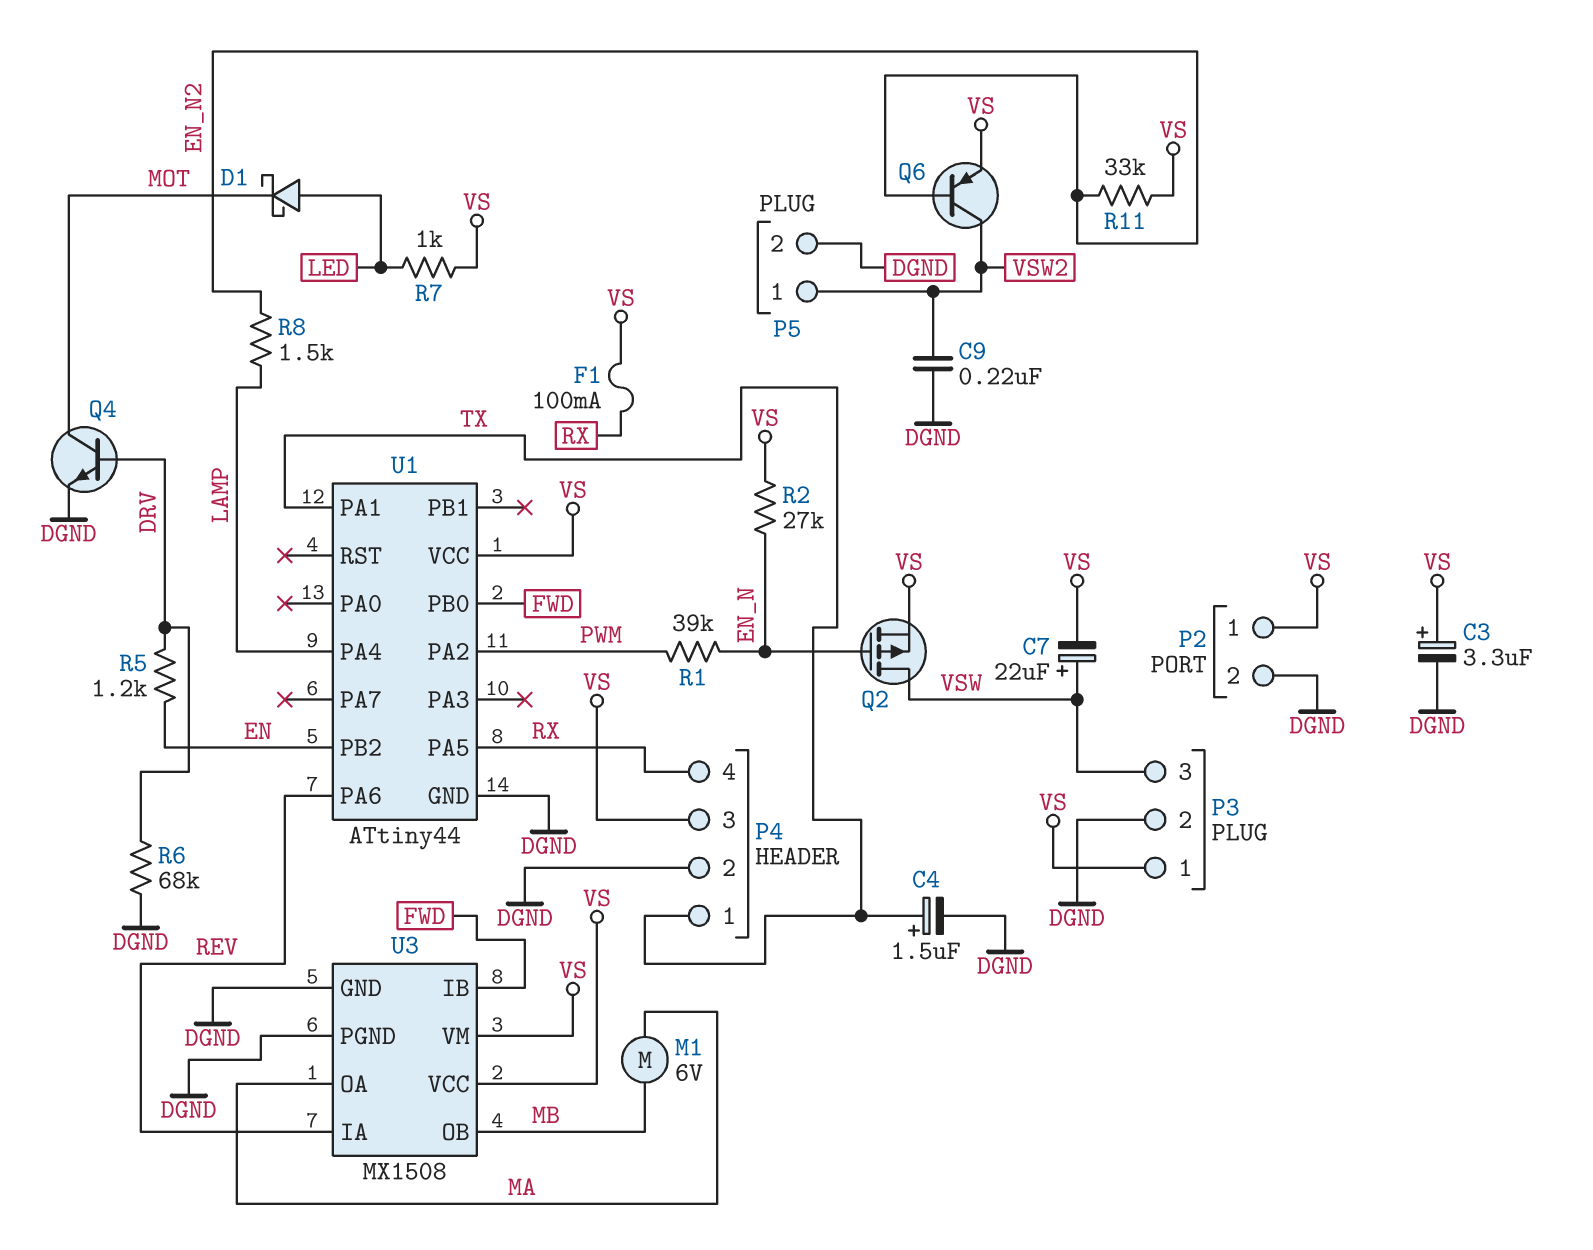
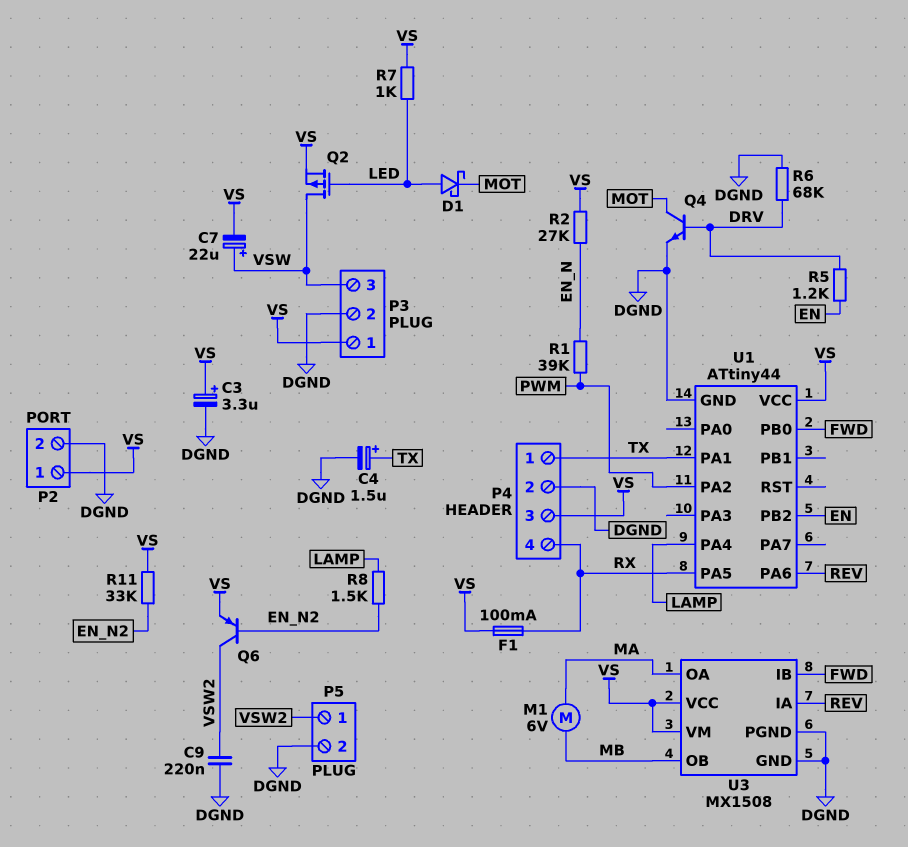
Q2: PMOS (G EN_N, D VSW, S VS) -> PMOS (G LED, D VSW, S VS)

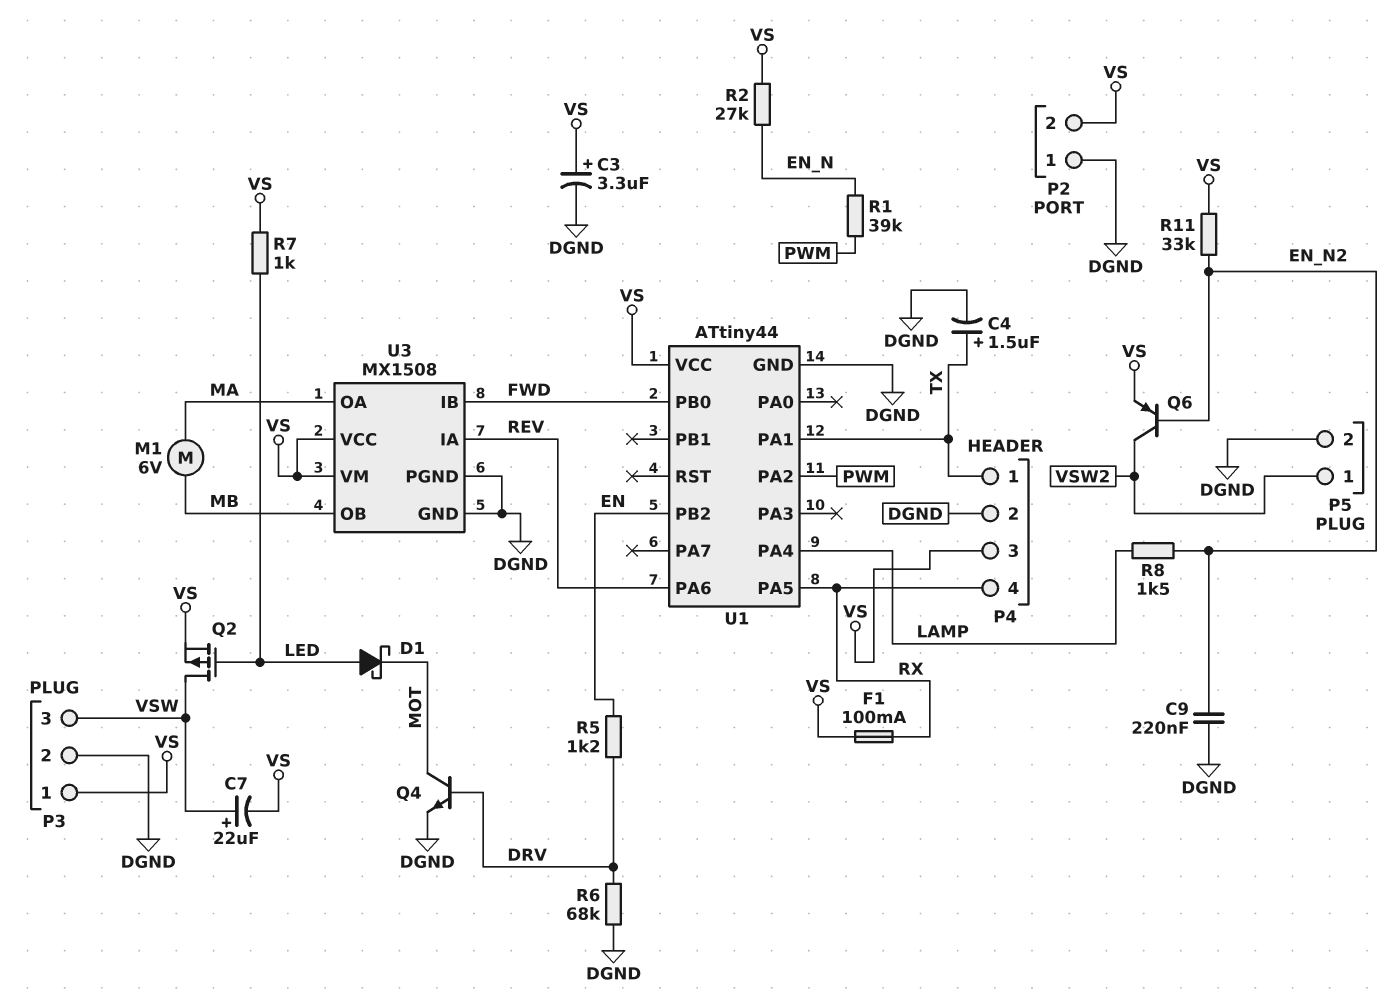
C9: 220nF (DGND, VSW2) -> 220nF (DGND, EN_N2)
P2 pin 1: VS -> DGND
P2 pin 2: DGND -> VS

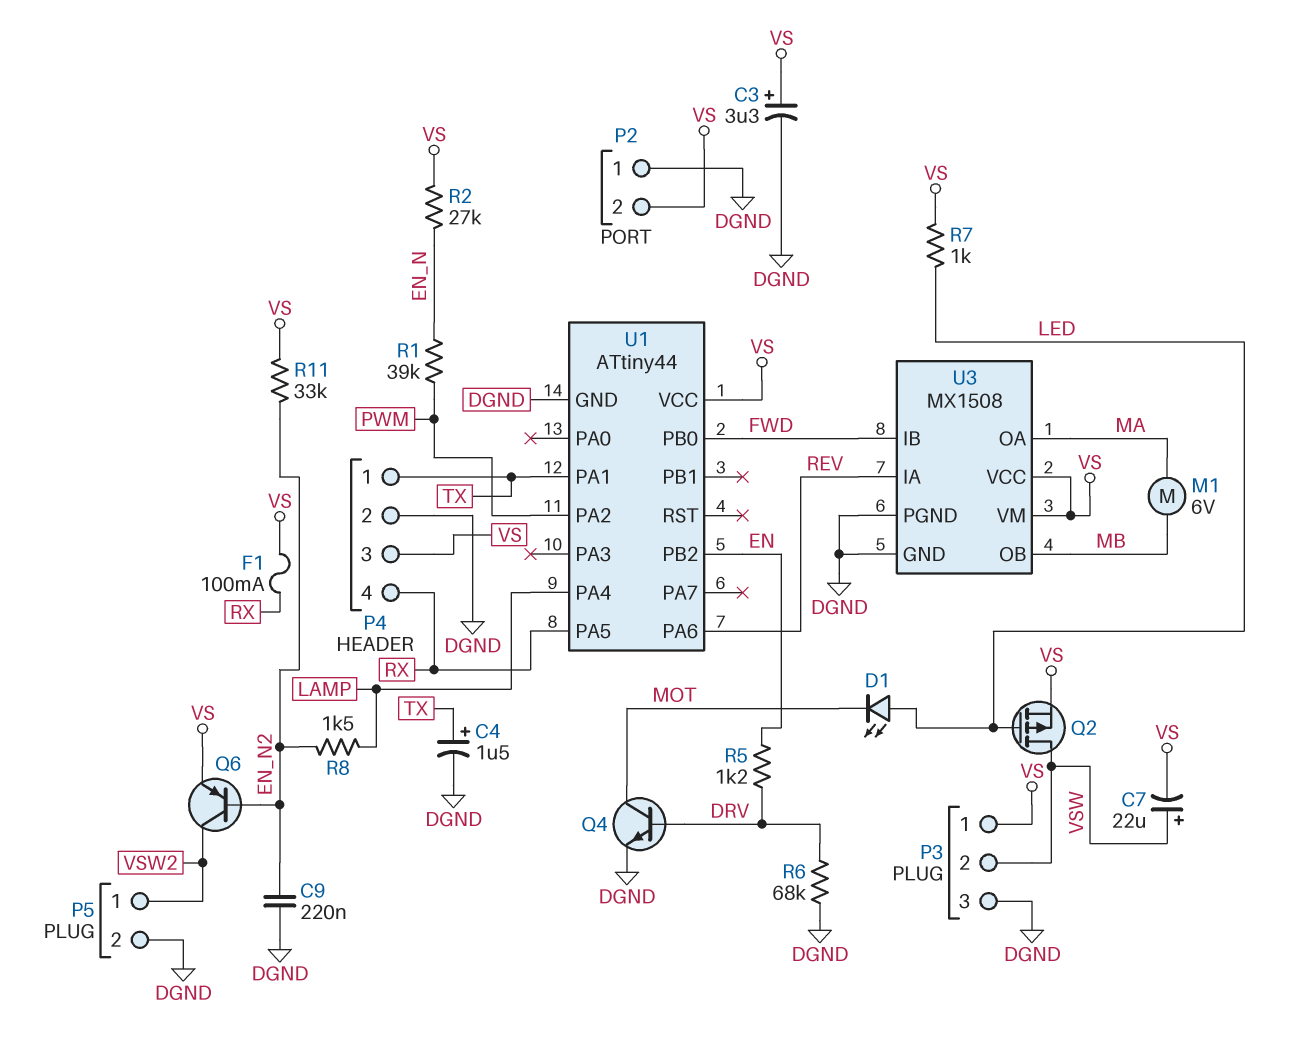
D1: schottky (A LED, K MOT) -> LED (A LED, K MOT)
P3 pin 2: DGND -> VSW
P3 pin 3: VSW -> DGND

